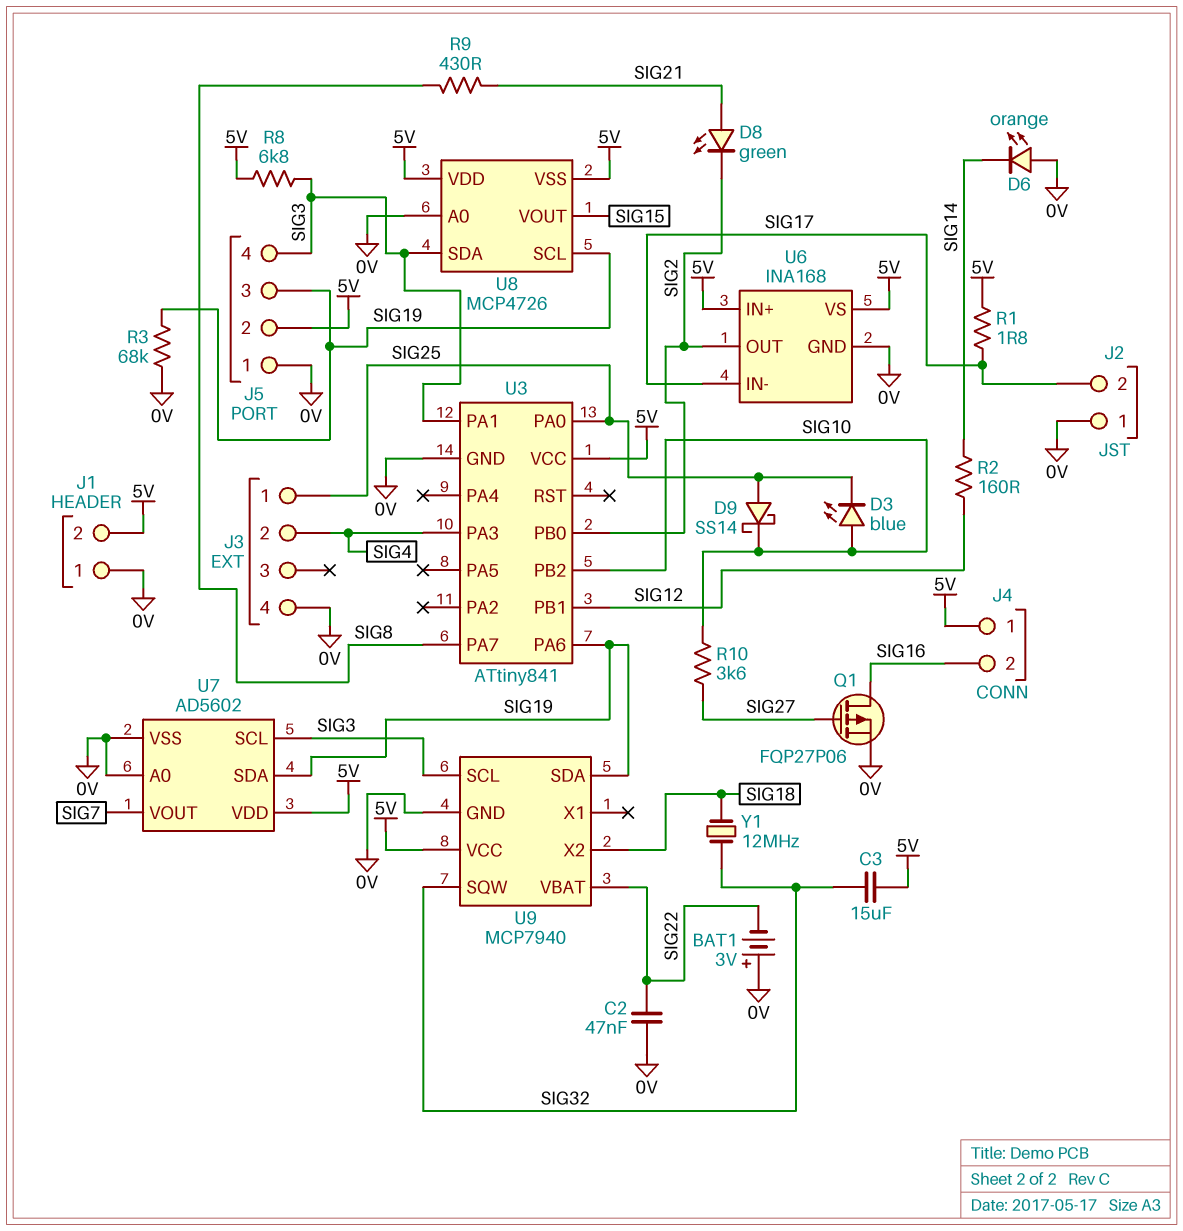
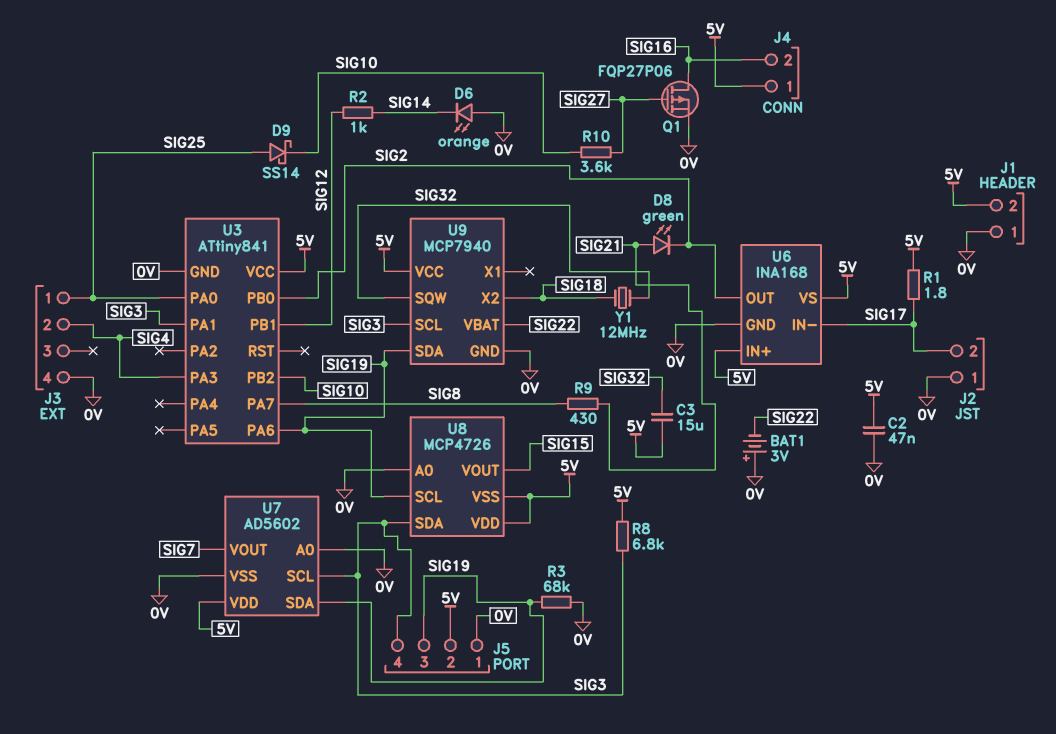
C2: 47nF (0V, SIG22) -> 47nF (0V, 5V)
D3: LED blue (A SIG10, K SIG25) -> none
R2: 160 (SIG12, SIG14) -> 1k (SIG12, SIG14)

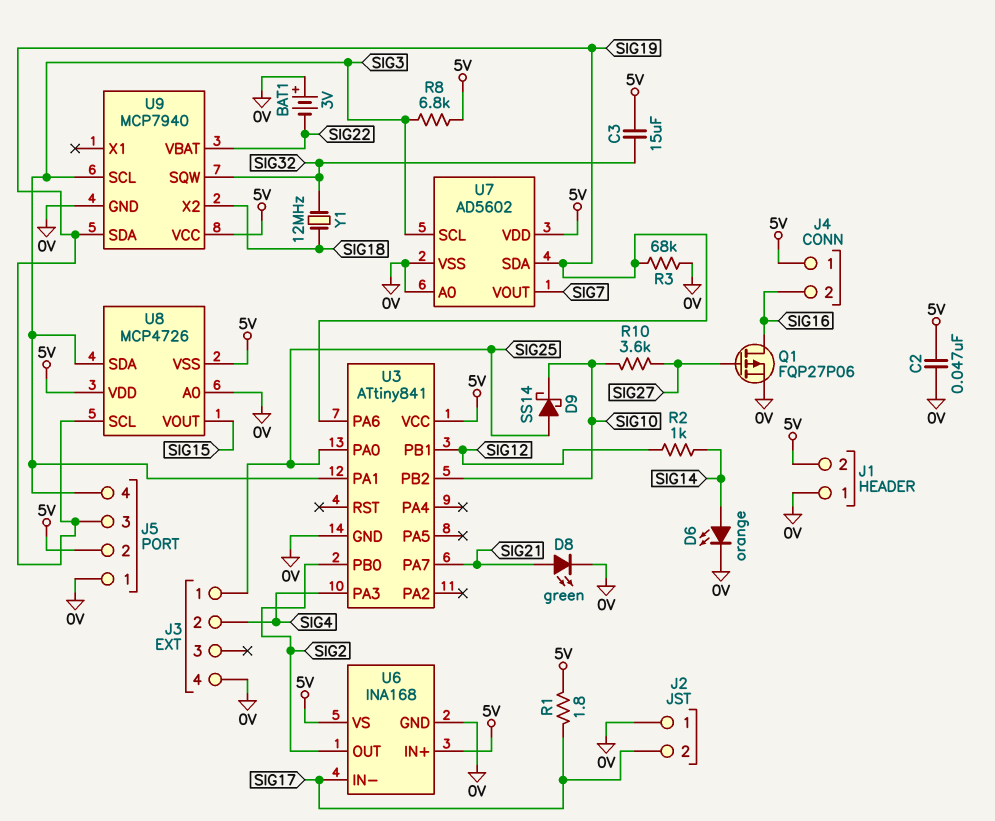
D6: LED orange (A 0V, K SIG14) -> LED orange (A SIG14, K 0V)
D8: LED green (A SIG21, K SIG2) -> LED green (A SIG21, K 0V)
R9: 430 (SIG8, SIG21) -> none
U3 pin PA7: SIG8 -> SIG21

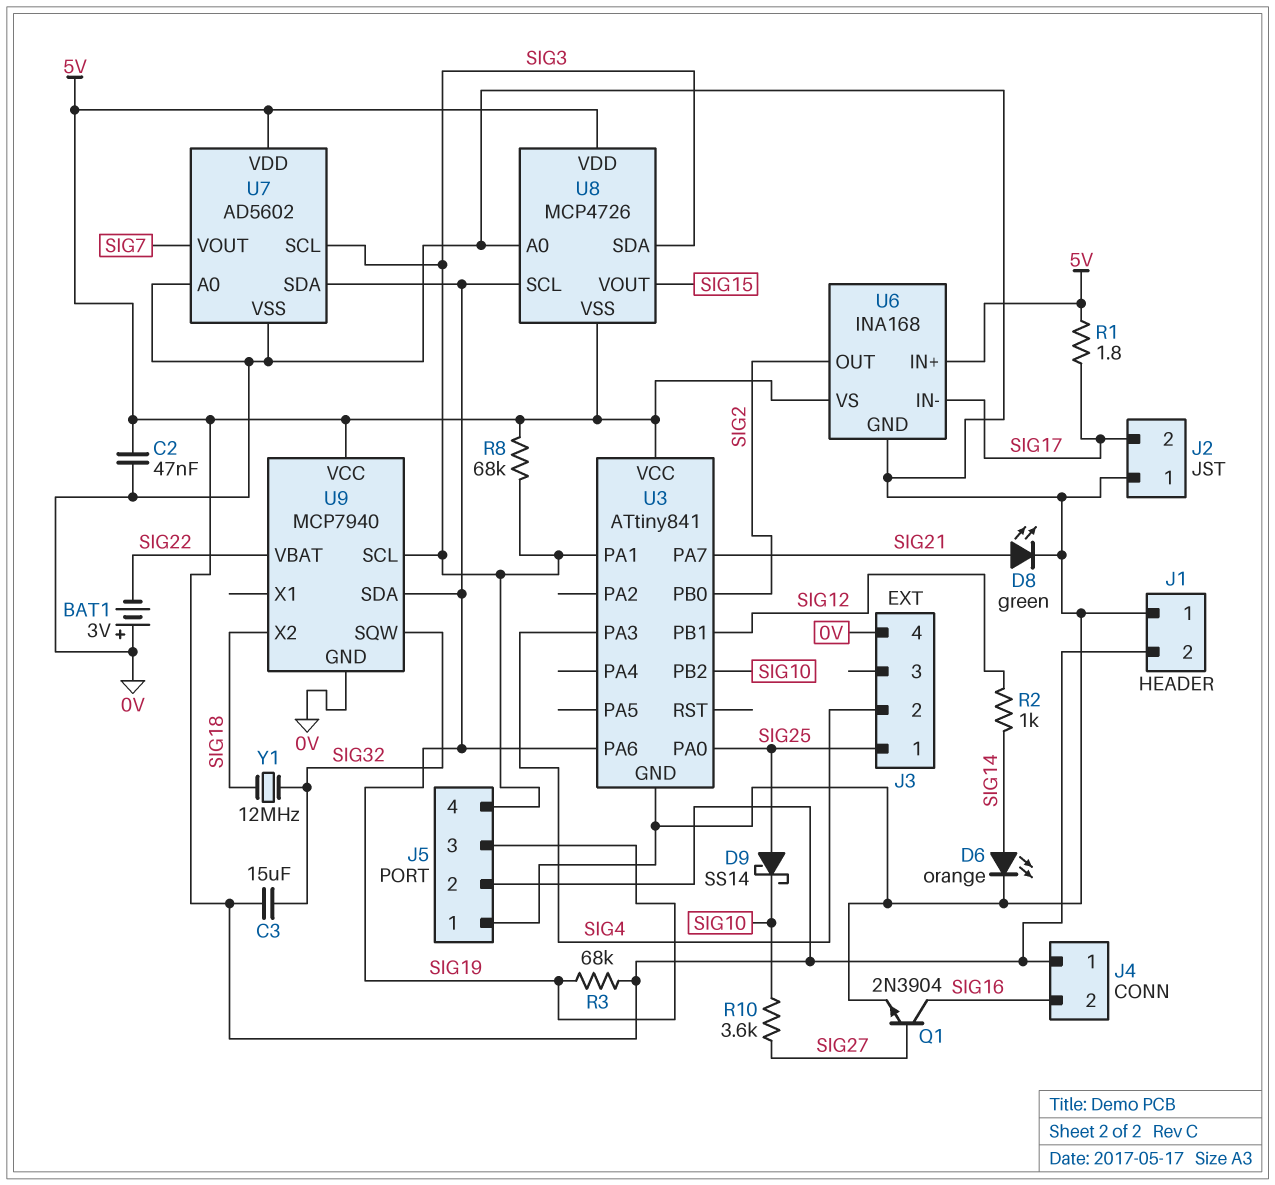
Q1: PMOS FQP27P06 (G SIG27, D SIG16, S 0V) -> NPN 2N3904 (B SIG27, C SIG16, E 0V)
R3: 68k (0V, SIG19) -> 68k (5V, SIG19)
R8: 6.8k (5V, SIG3) -> 68k (5V, SIG3)

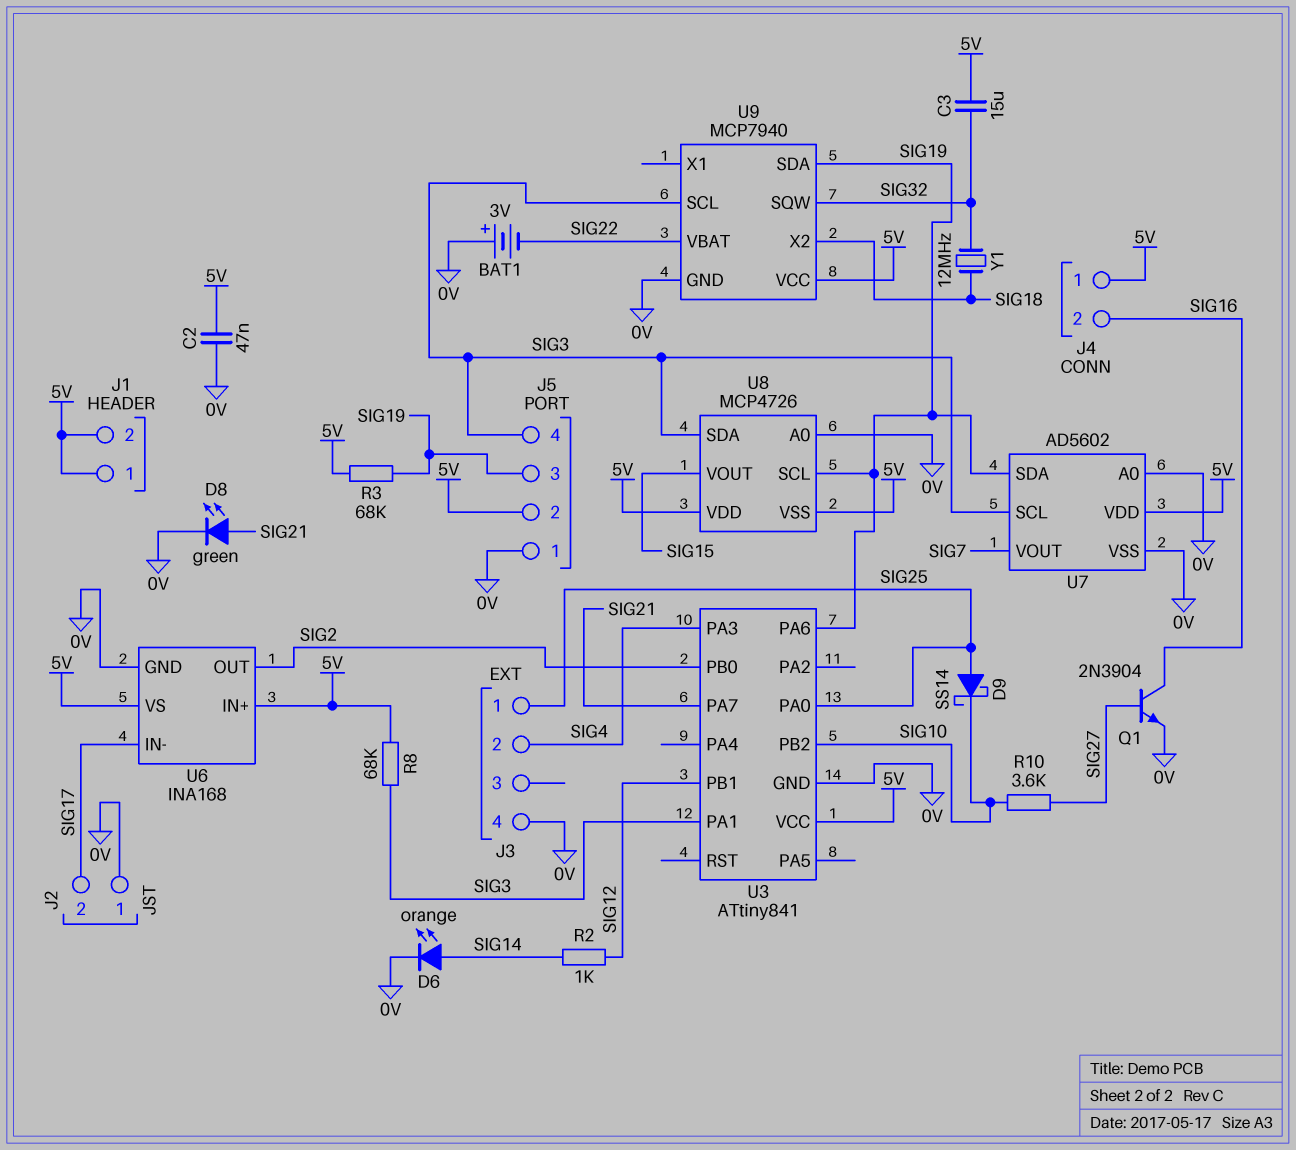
J1 pin 1: 0V -> 5V
R1: 1.8 (5V, SIG17) -> none

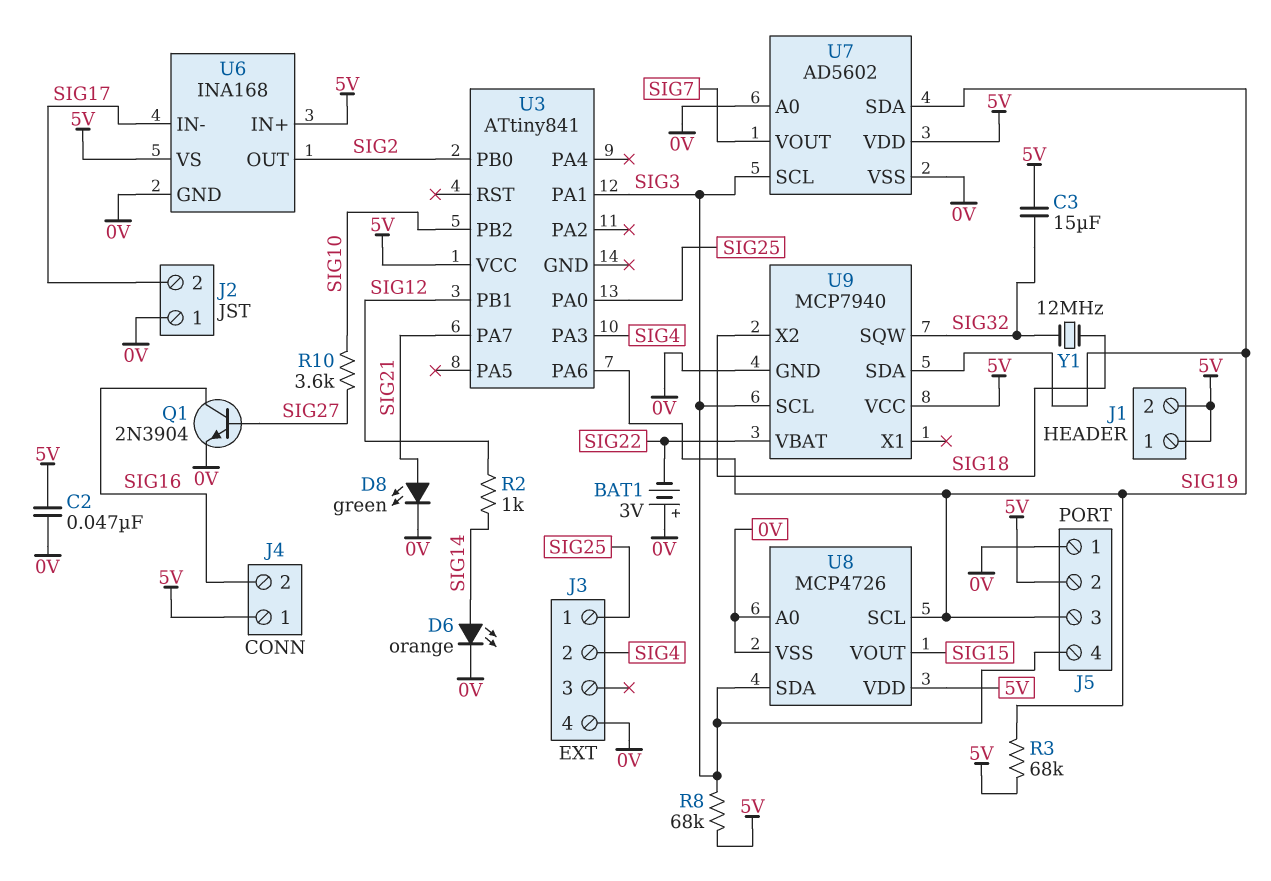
D9: schottky SS14 (A SIG25, K SIG10) -> none
U3 pin GND: 0V -> none
U8 pin VSS: 5V -> 0V

